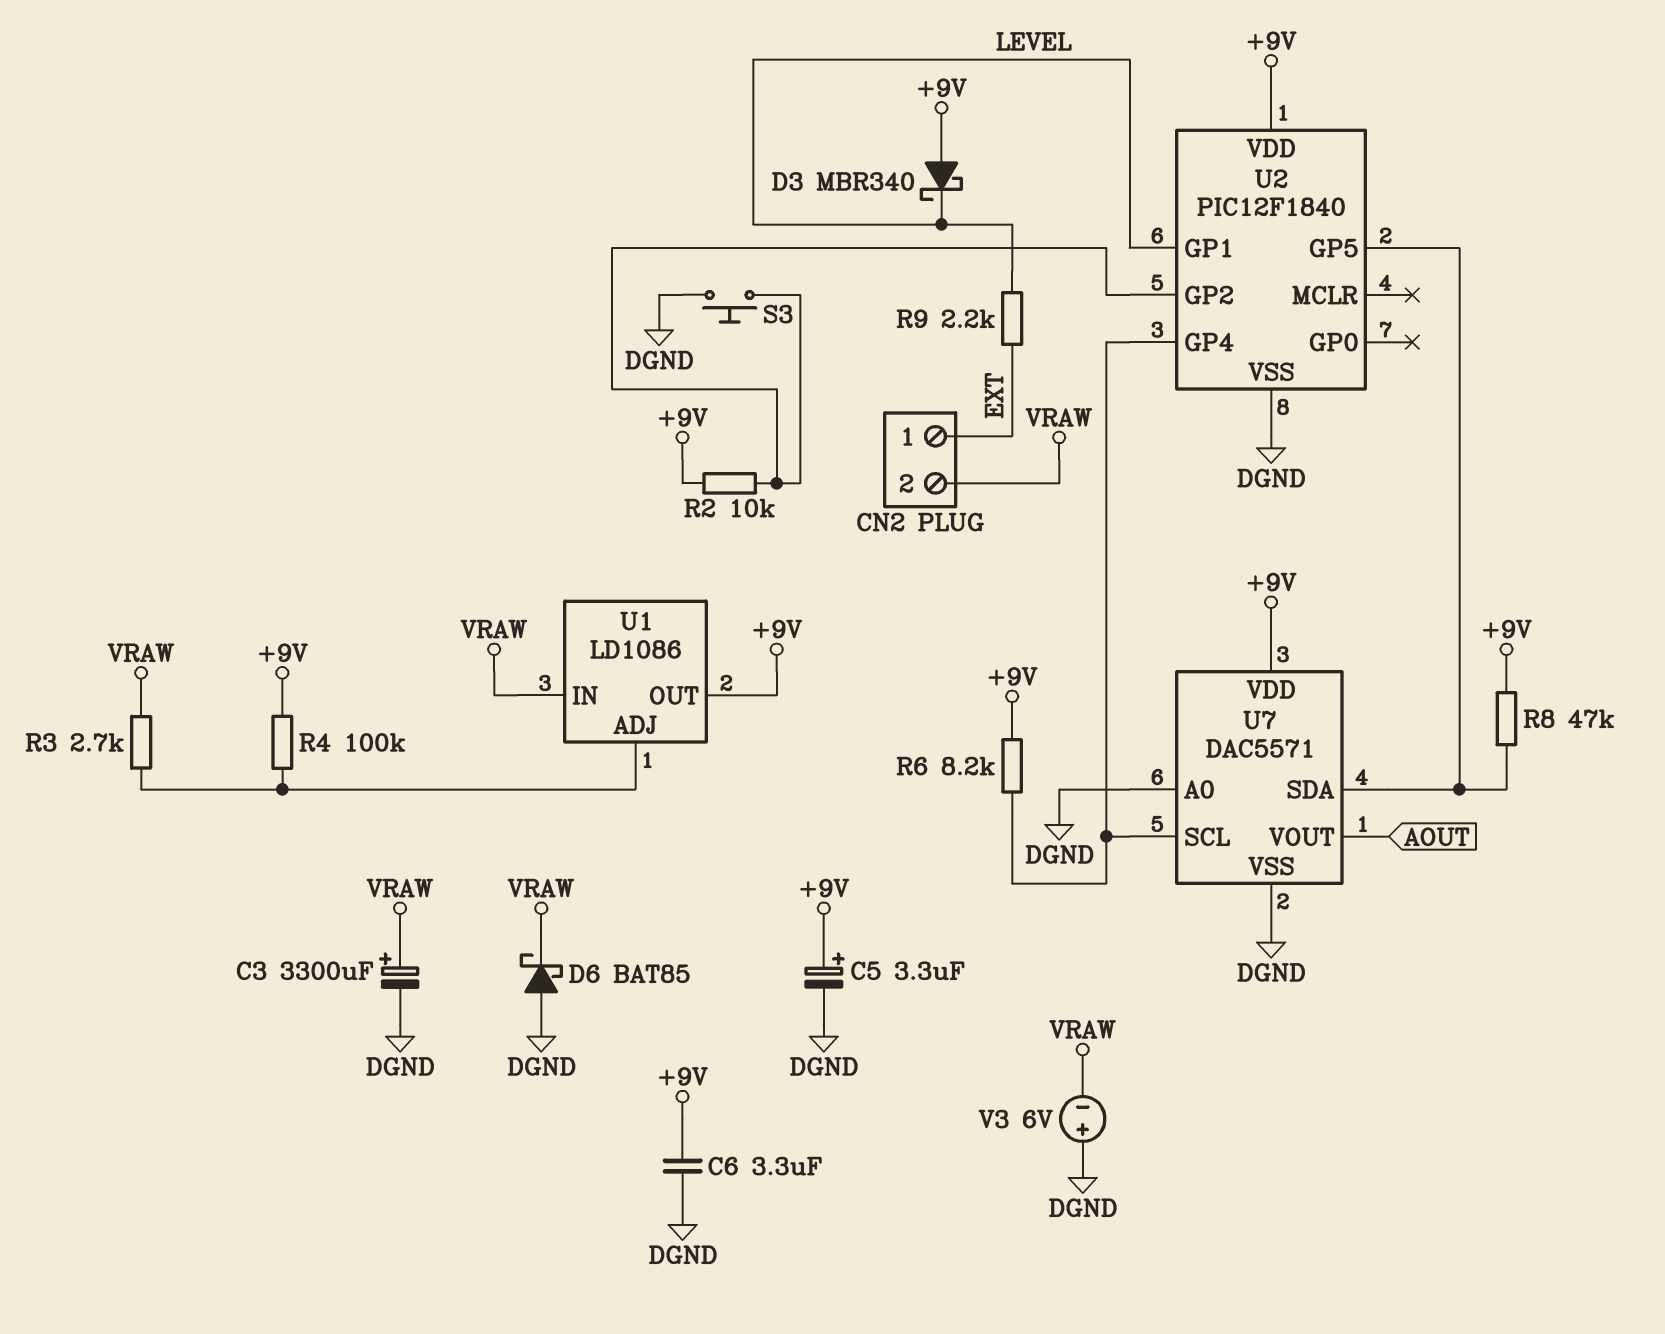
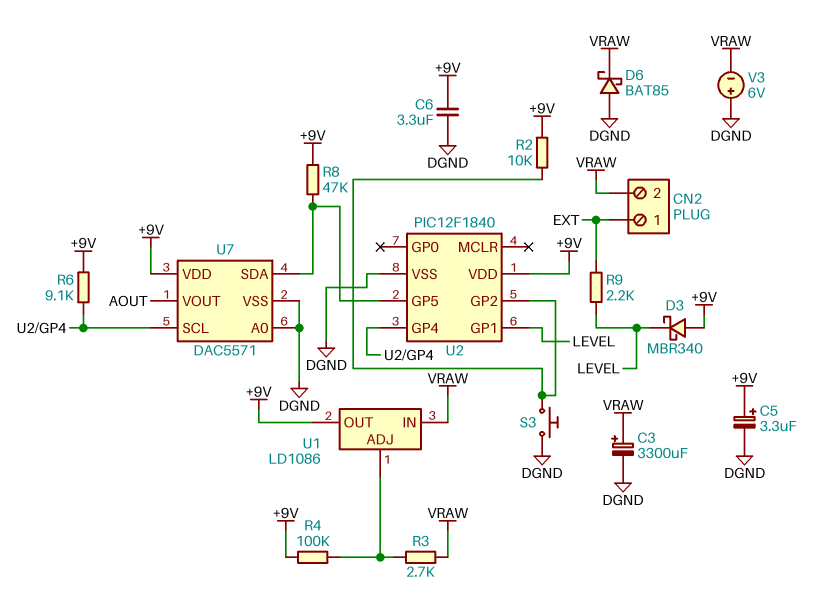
R6: 8.2k (+9V, U2/GP4) -> 9.1k (+9V, U2/GP4)

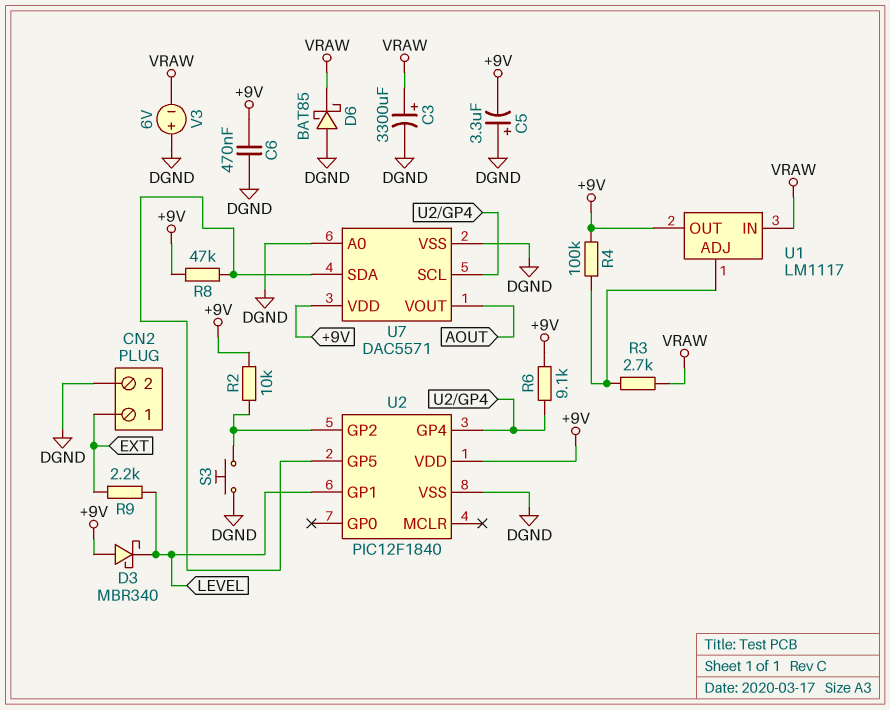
C5: 3.3uF (plus +9V, minus DGND) -> 3.3uF (plus DGND, minus +9V)
C6: 3.3uF (+9V, DGND) -> 470nF (+9V, DGND)
CN2 pin 2: VRAW -> DGND
U1: LD1086 -> LM1117

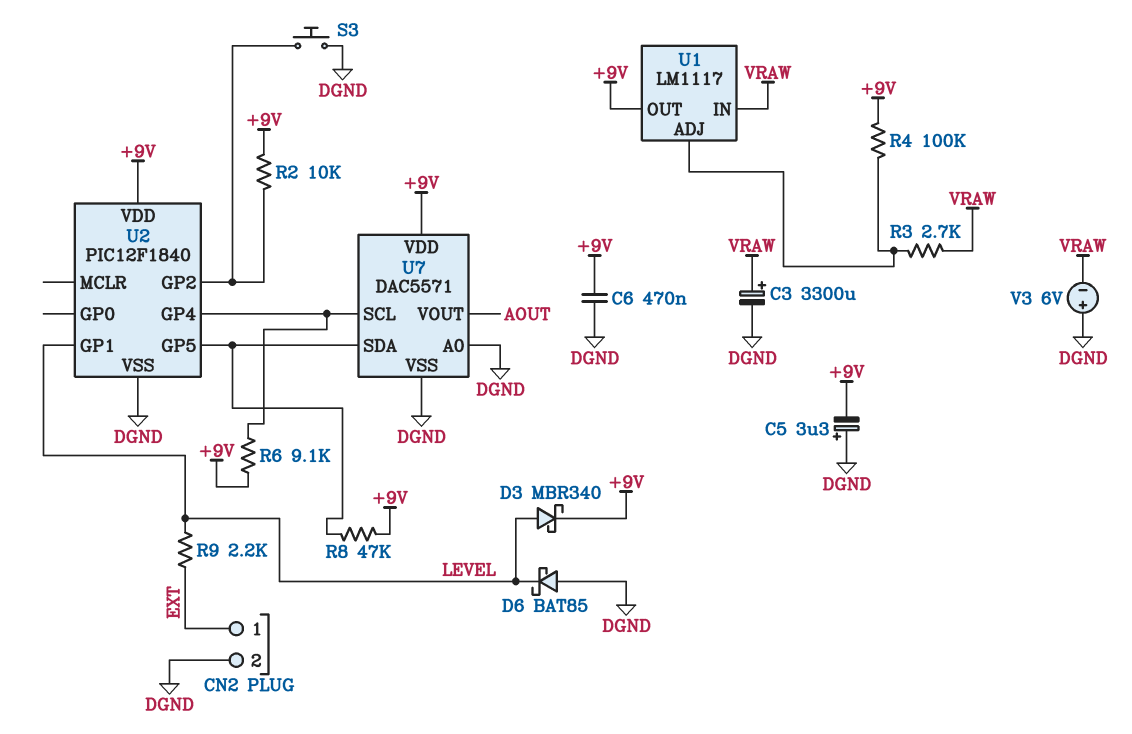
D3: schottky MBR340 (A +9V, K LEVEL) -> schottky MBR340 (A LEVEL, K +9V)
D6: schottky BAT85 (A DGND, K VRAW) -> schottky BAT85 (A DGND, K LEVEL)

